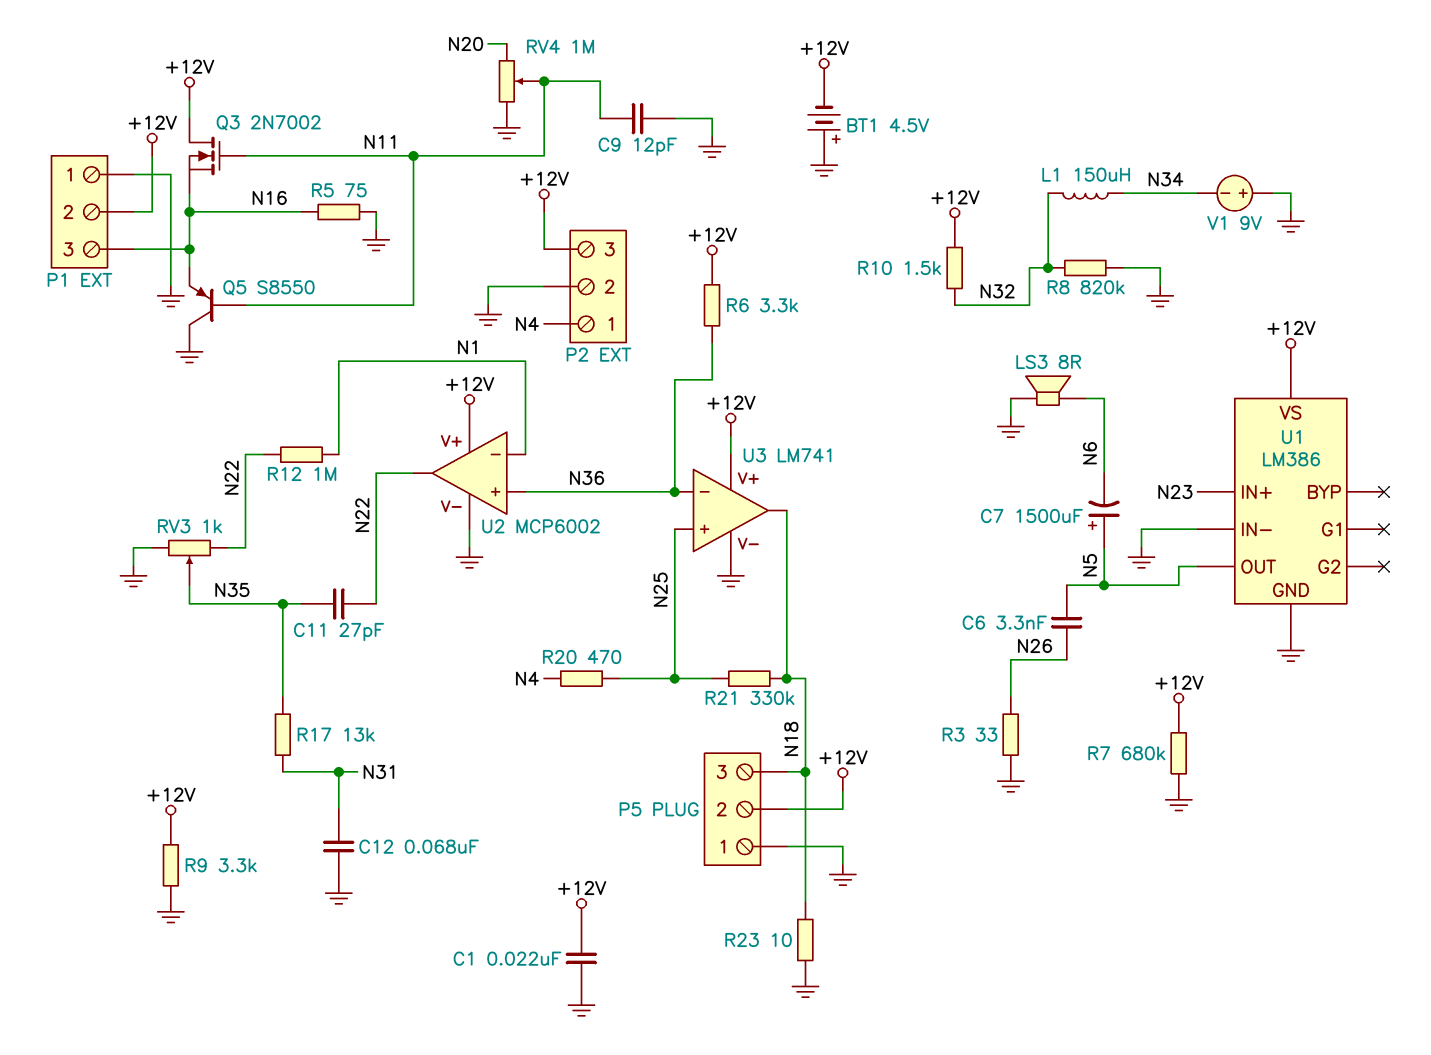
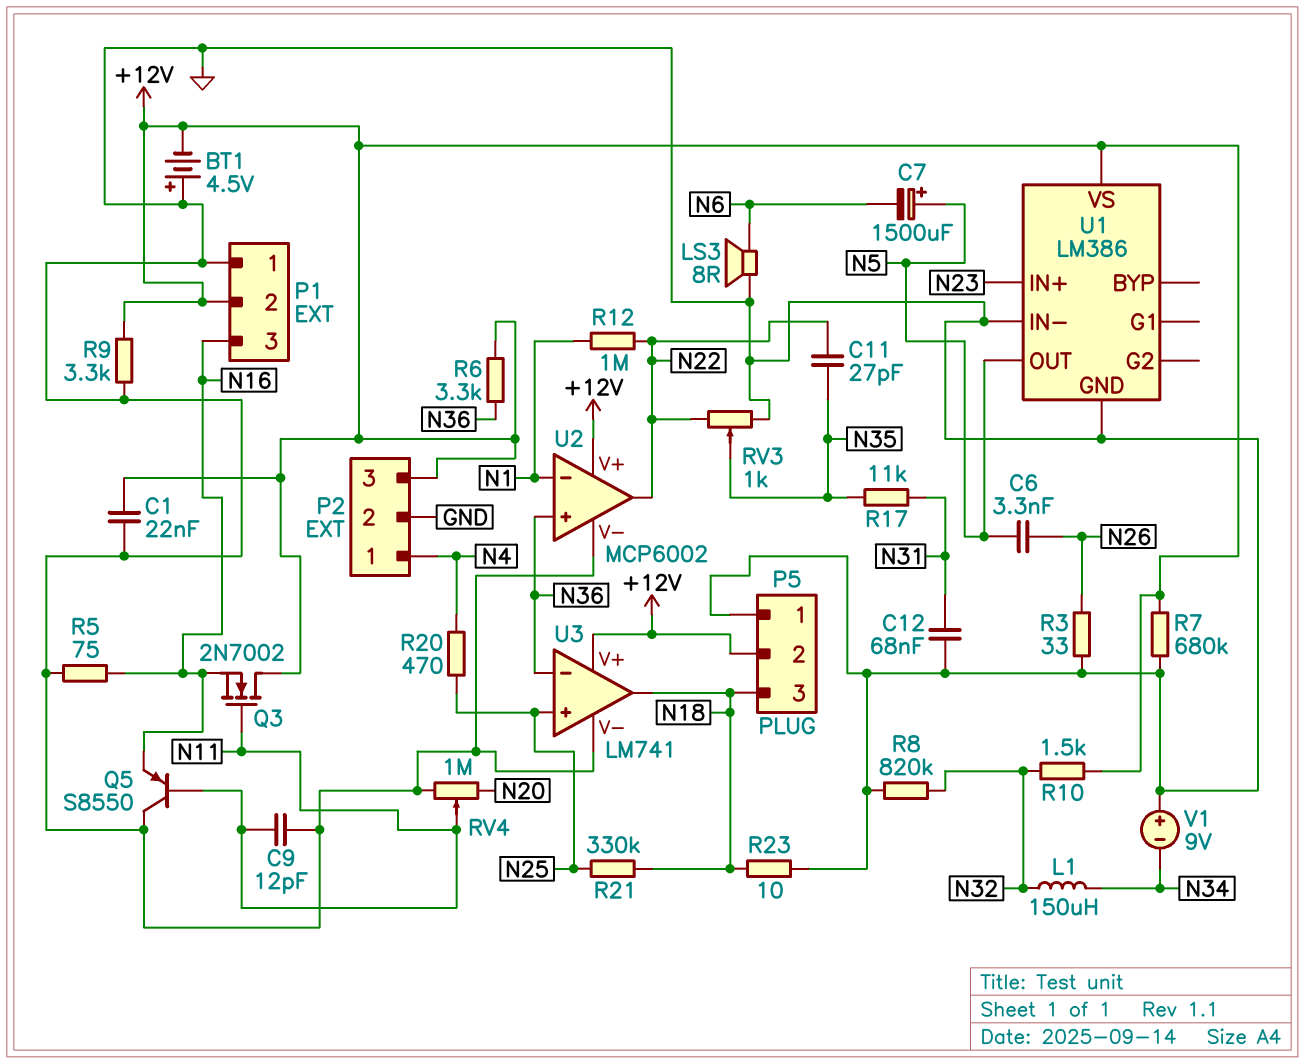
R17: 13k (N31, N35) -> 11k (N31, N35)

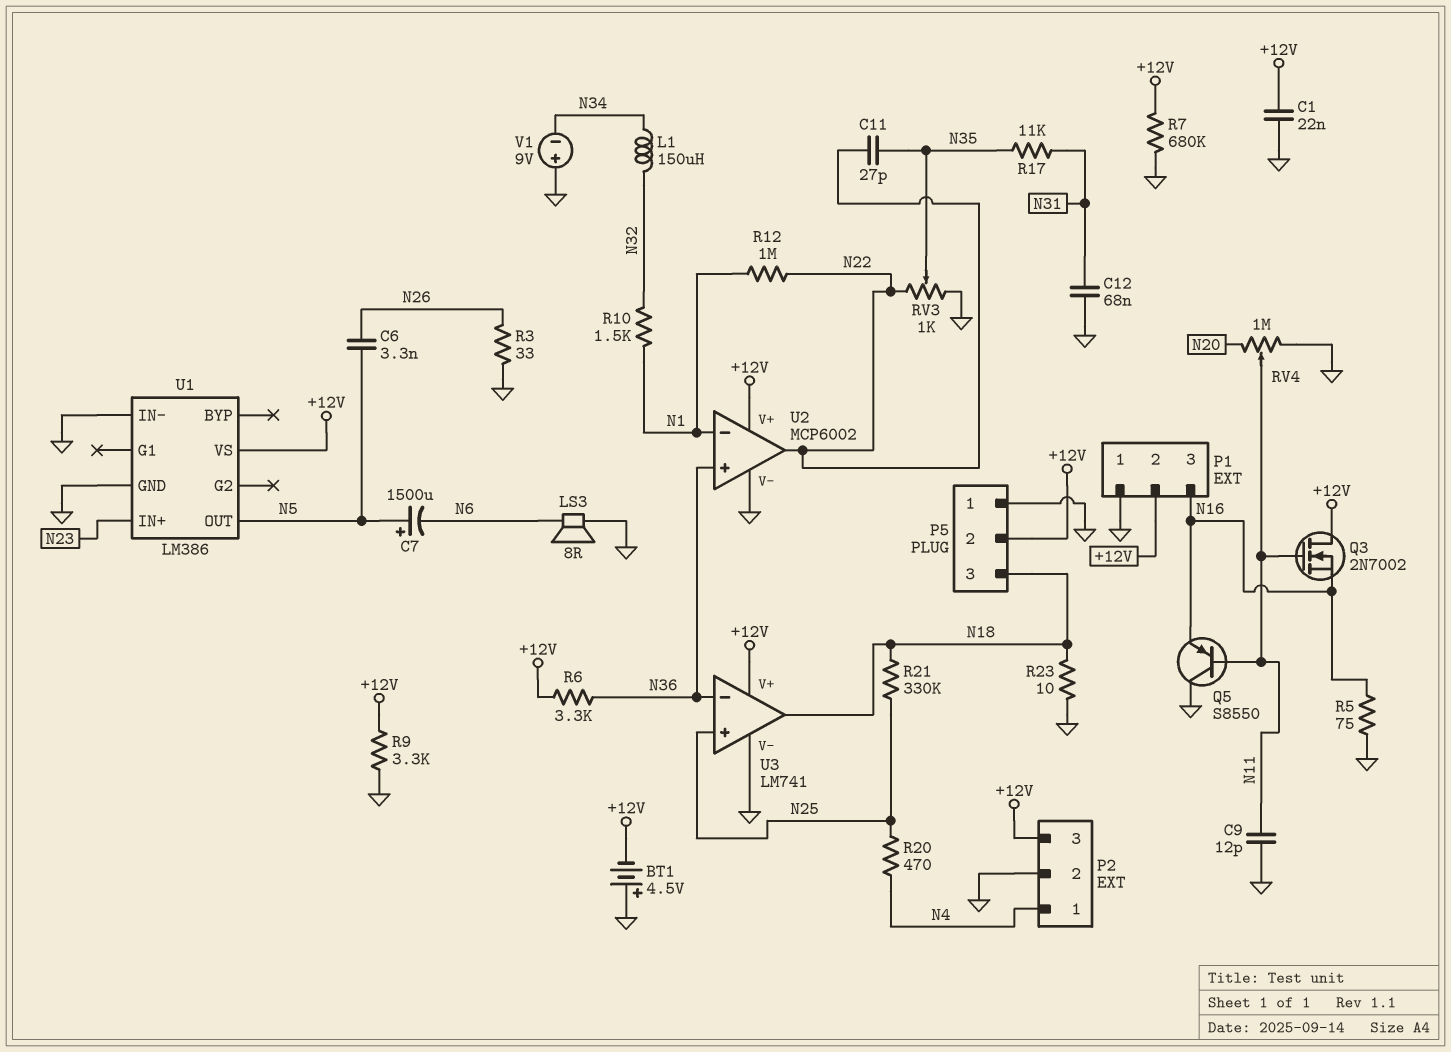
R8: 820k (GND, N32) -> none
R10: 1.5k (+12V, N32) -> 1.5k (N1, N32)

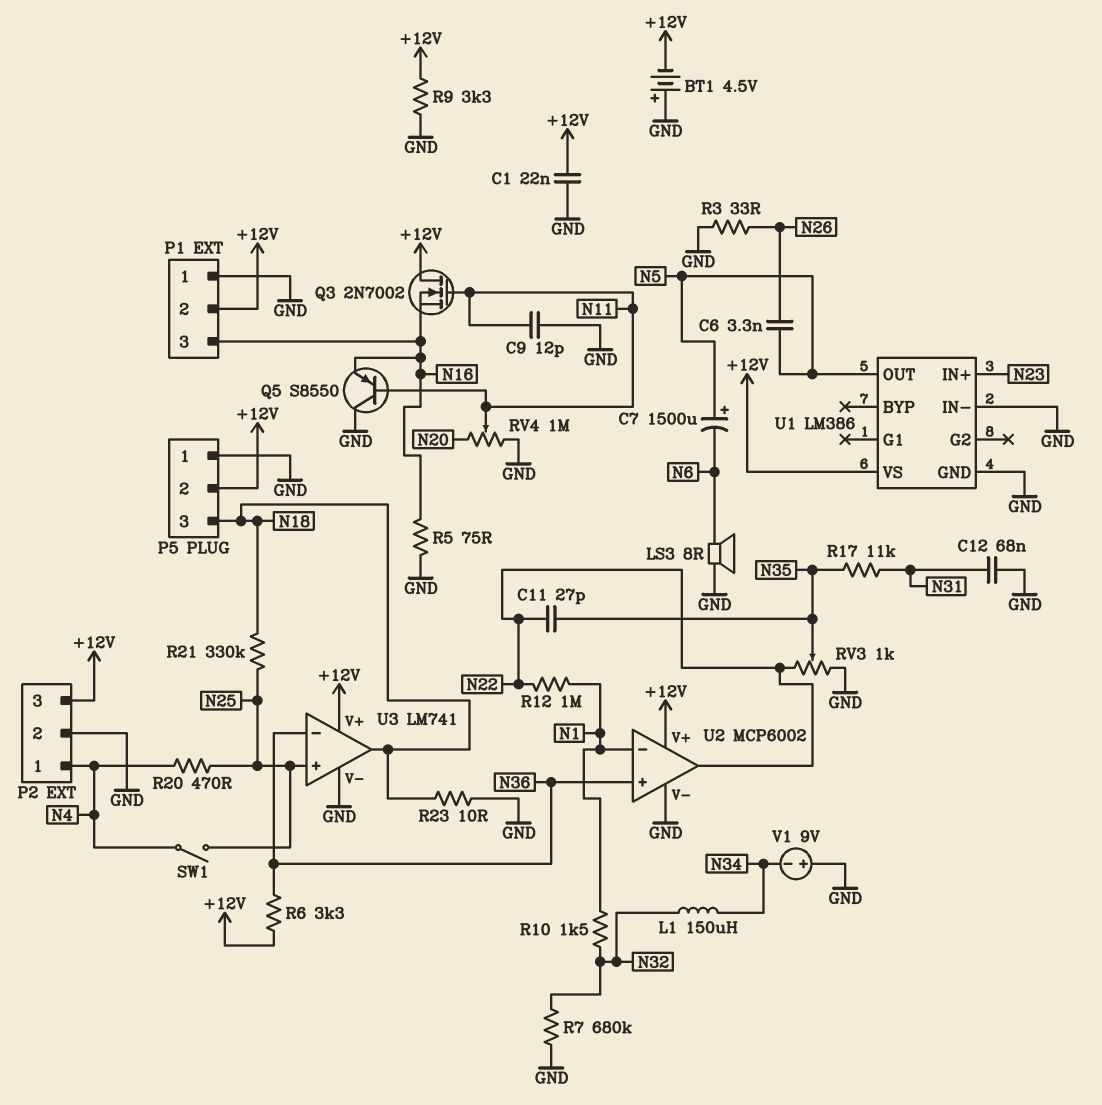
R7: 680k (+12V, GND) -> 680k (GND, N32)
SW1: none -> switch (N4, N25)

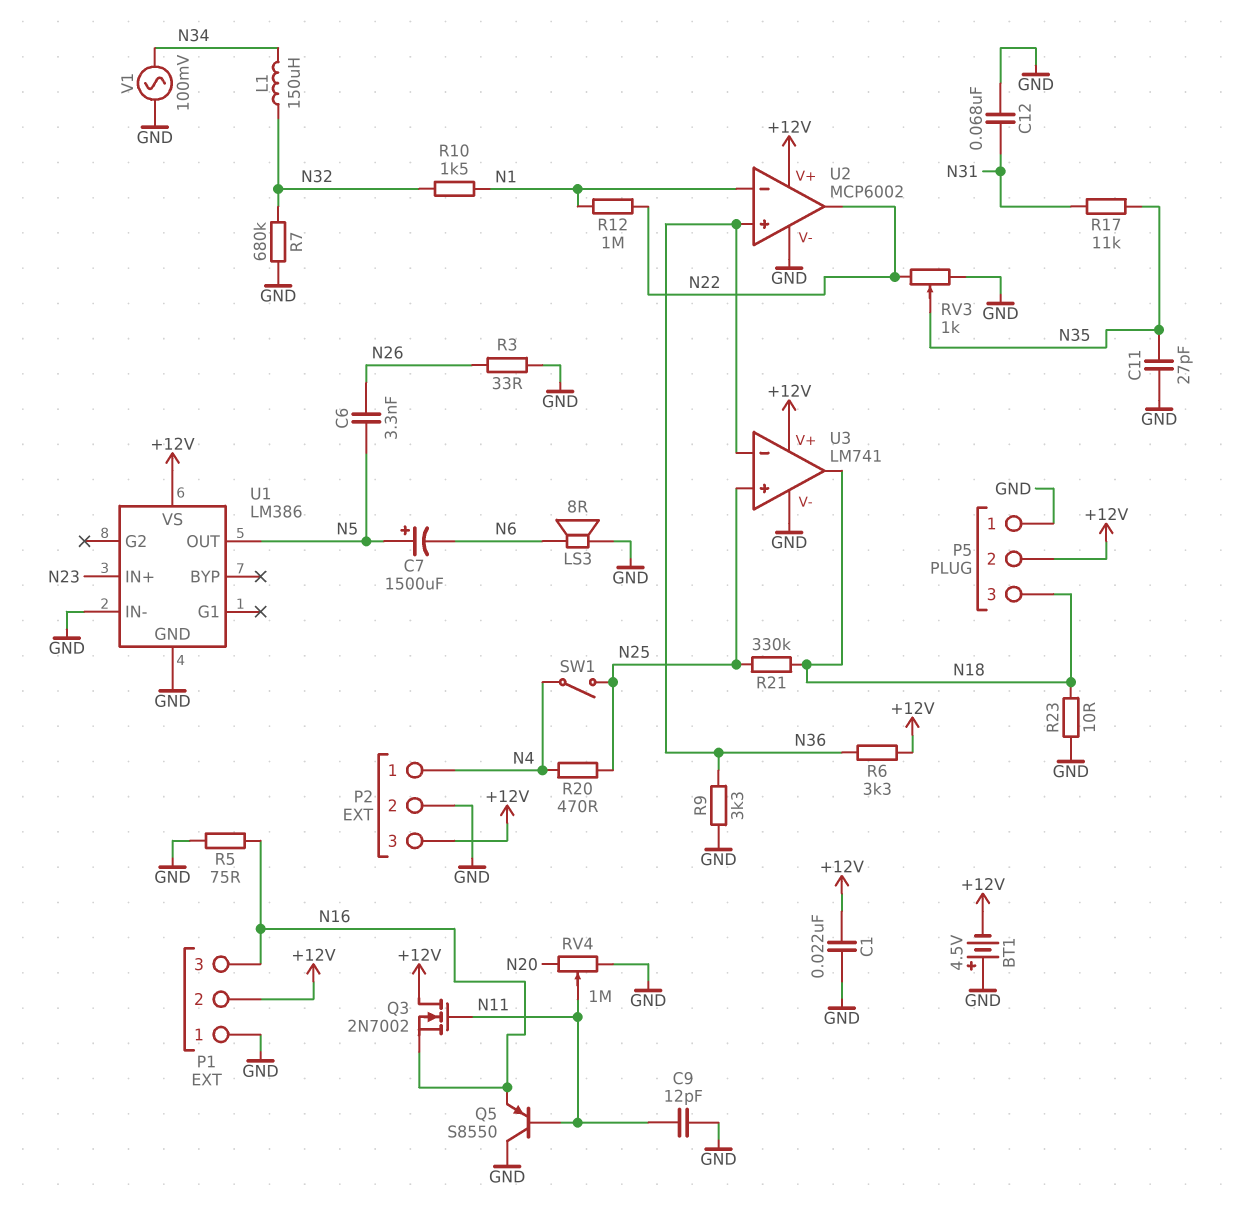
C11: 27pF (N22, N35) -> 27pF (GND, N35)
R9: 3.3k (+12V, GND) -> 3.3k (GND, N36)
V1: 9V (plus GND, minus N34) -> AC 100mV (GND, N34)

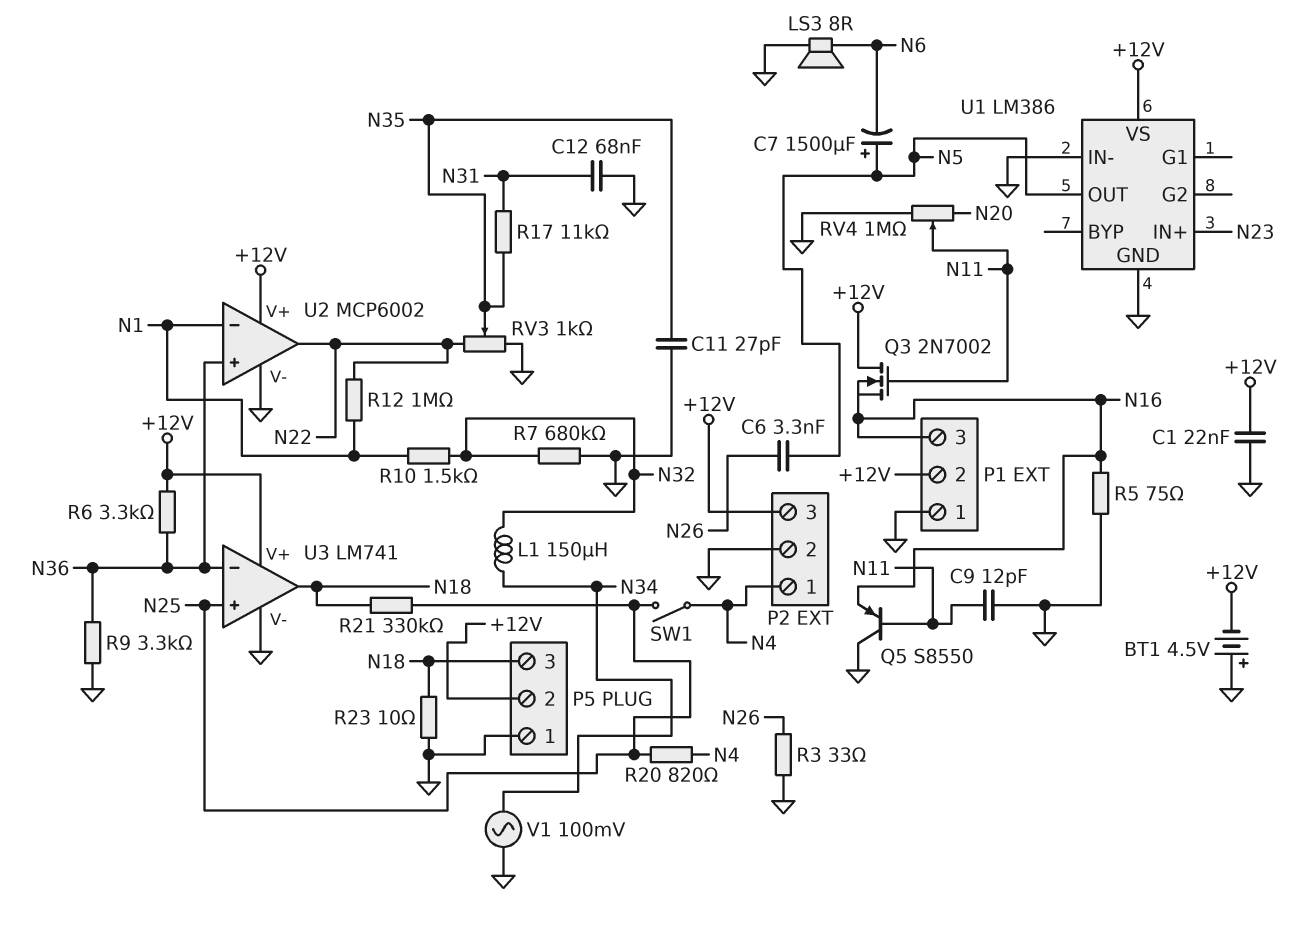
R20: 470 (N4, N25) -> 820 (N4, N25)

